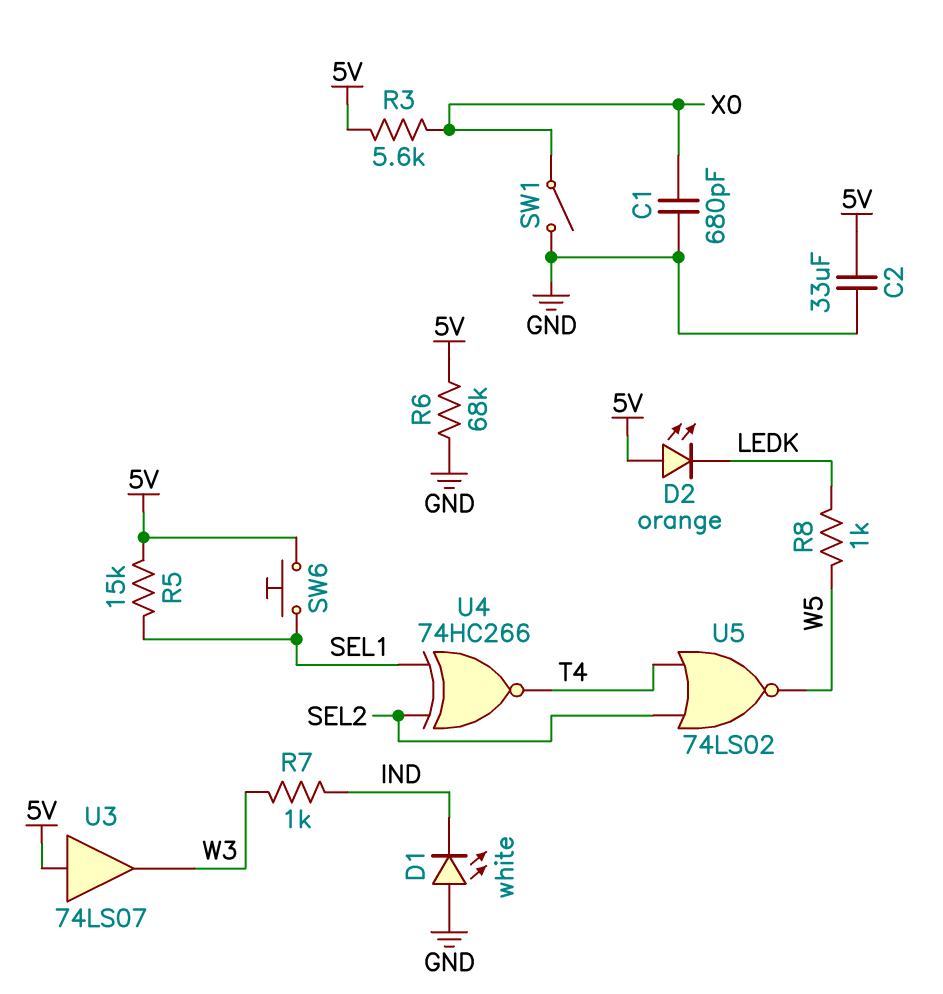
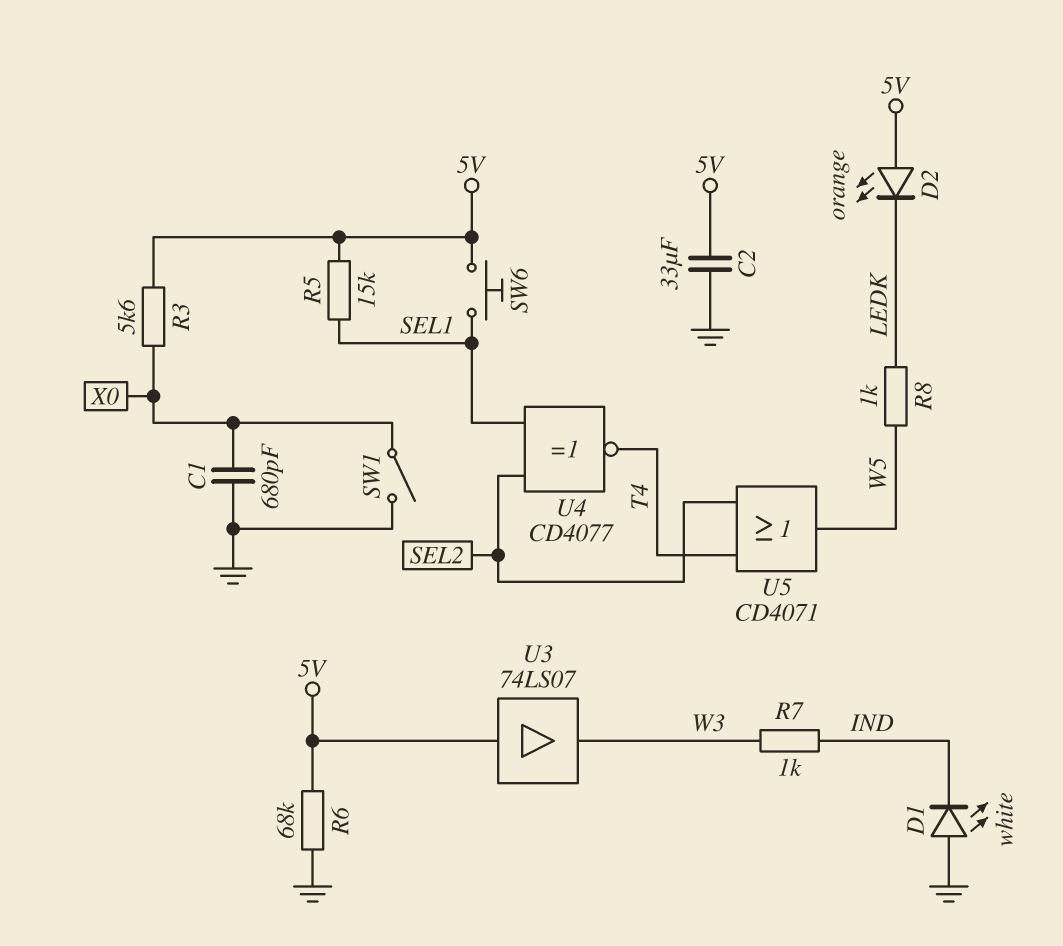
U4: XNOR 74HC266 (in SEL1, in SEL2, out T4) -> XNOR CD4077 (in SEL1, in SEL2, out T4)
U5: NOR 74LS02 (in SEL2, in T4, out W5) -> OR CD4071 (in SEL2, in T4, out W5)

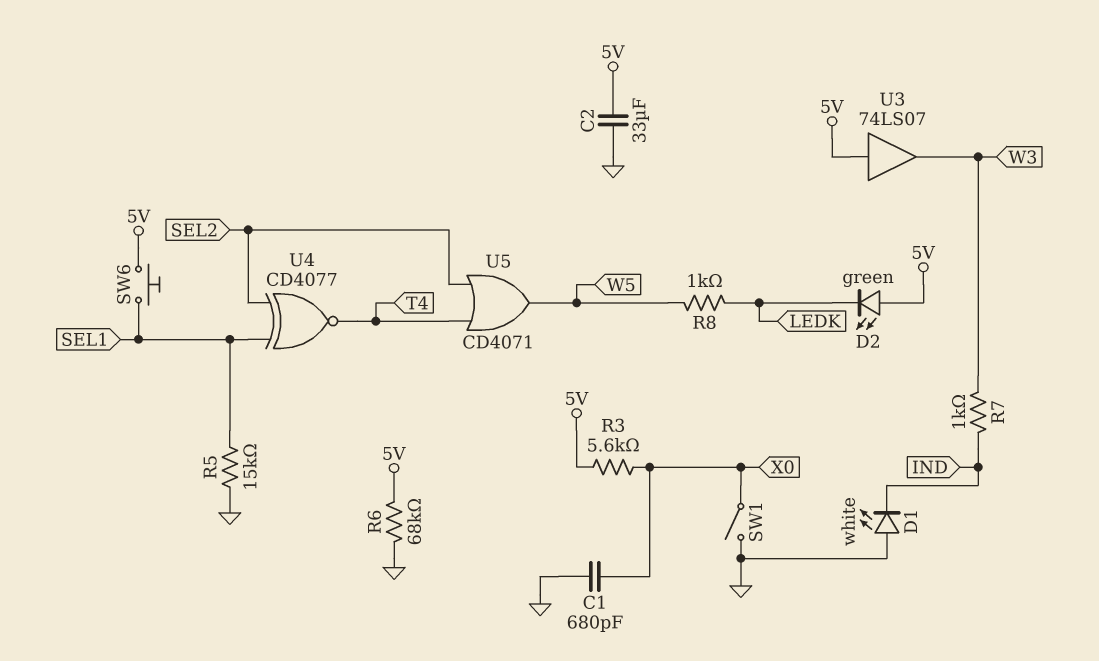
D2: LED orange (A 5V, K LEDK) -> LED green (A 5V, K LEDK)
R5: 15k (5V, SEL1) -> 15k (GND, SEL1)

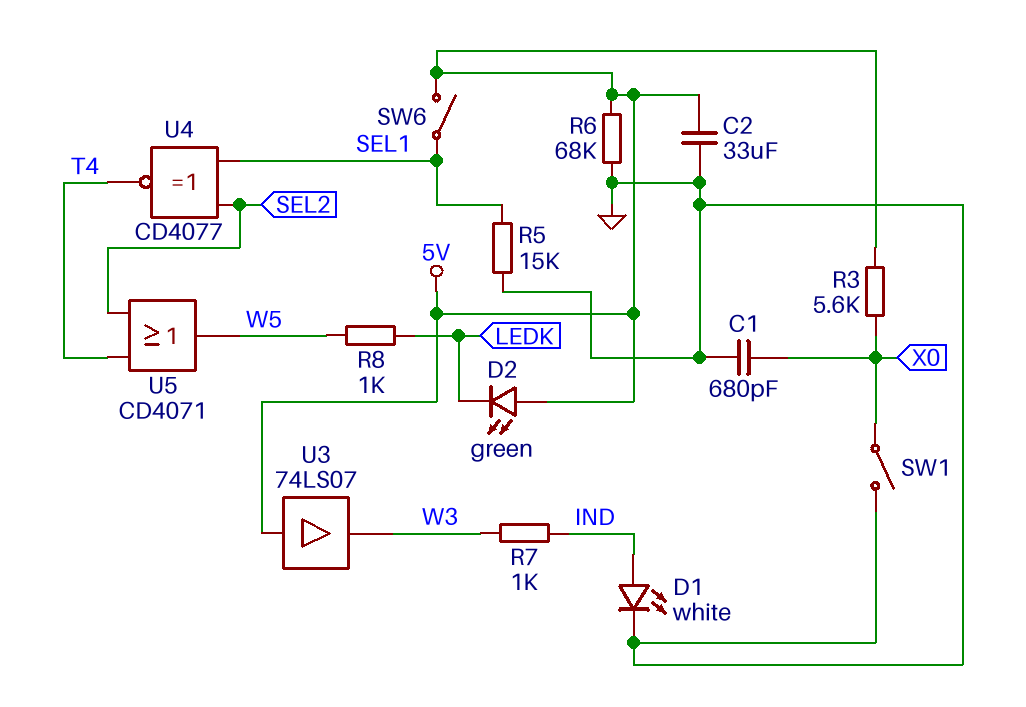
D1: LED white (A GND, K IND) -> LED white (A IND, K GND)
SW6: button (5V, SEL1) -> switch (5V, SEL1)

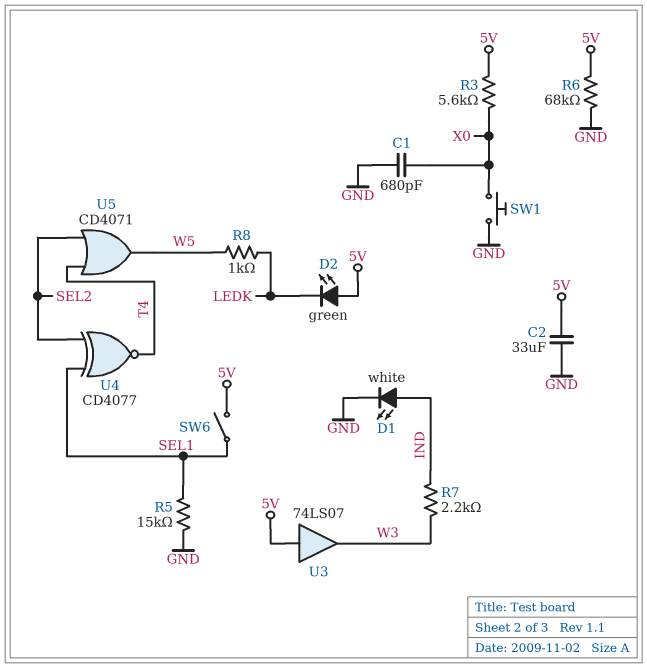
R7: 1k (IND, W3) -> 2.2k (IND, W3)
SW1: switch (GND, X0) -> button (GND, X0)

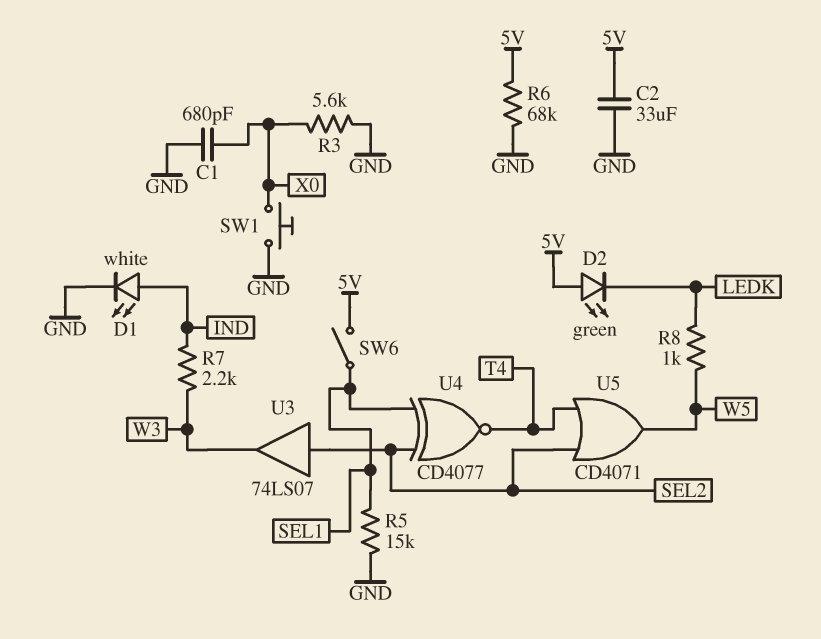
R3: 5.6k (5V, X0) -> 5.6k (GND, X0)
U3: buffer 74LS07 (in 5V, out W3) -> buffer 74LS07 (in SEL2, out W3)

